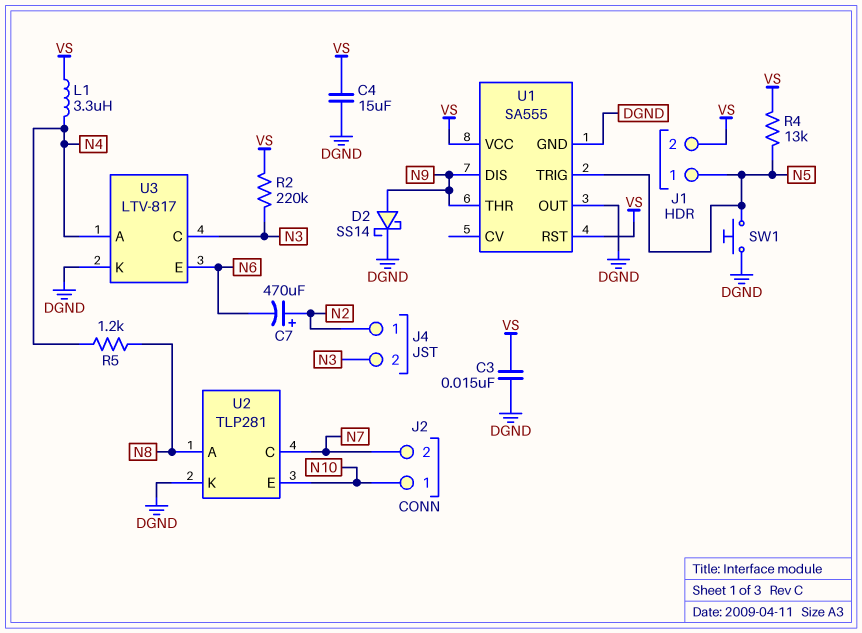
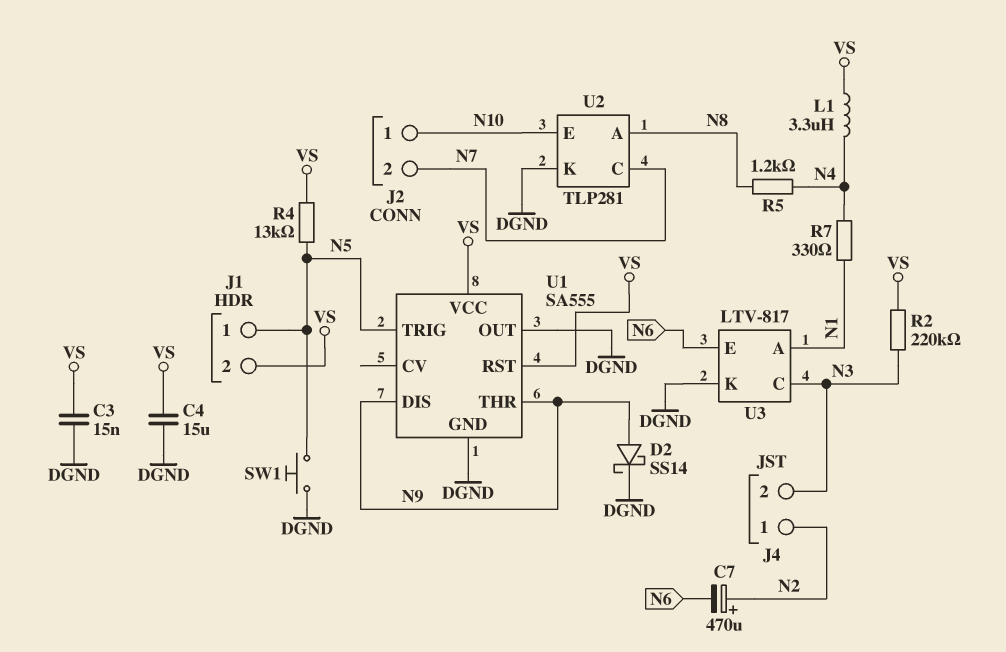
R7: none -> 330 (N1, N4)
U3 pin A: N4 -> N1

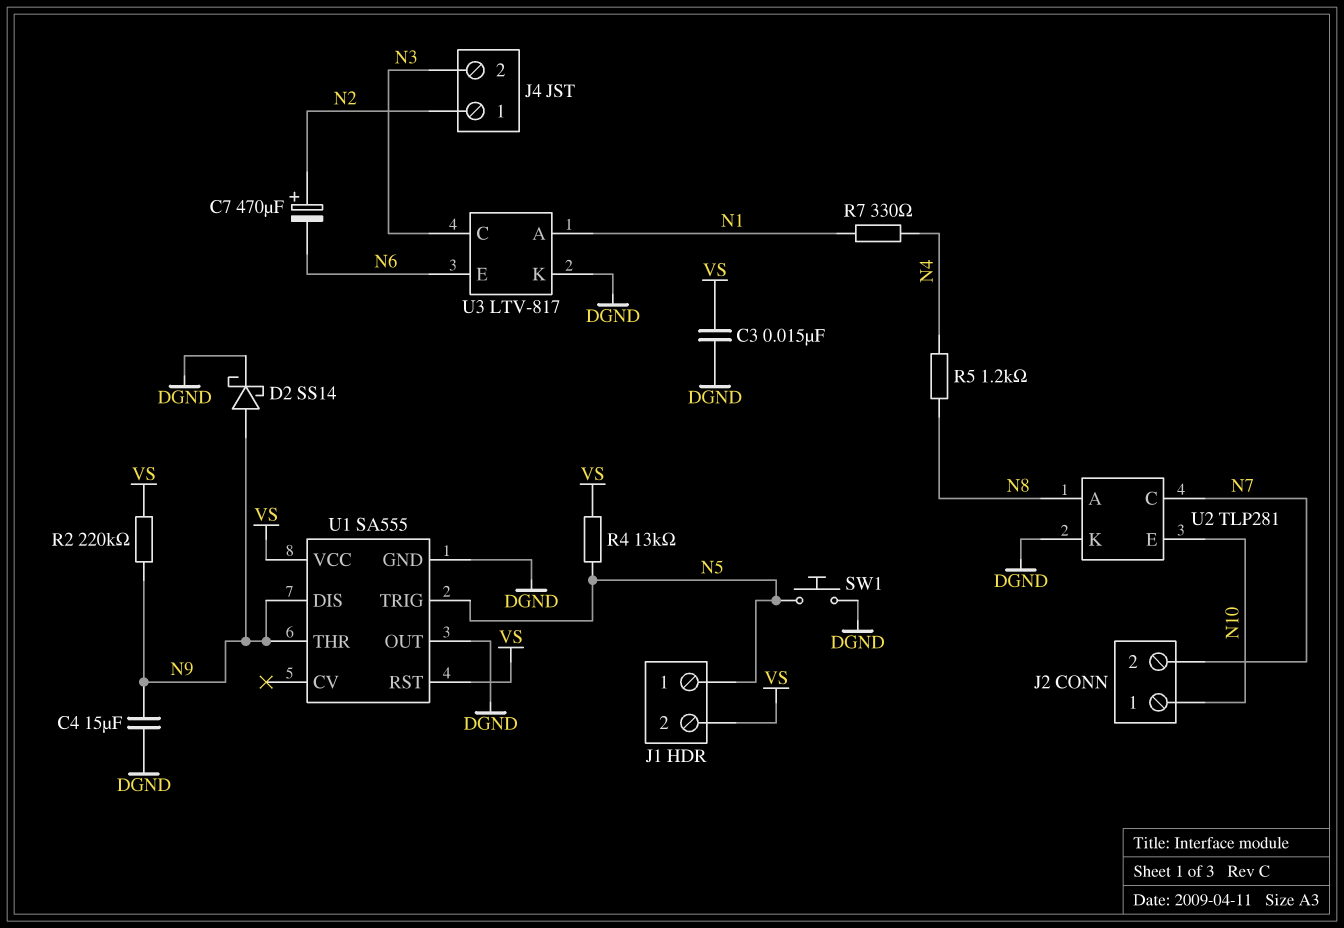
C4: 15uF (DGND, VS) -> 15uF (DGND, N9)
L1: 3.3uH (N4, VS) -> none
R2: 220k (N3, VS) -> 220k (N9, VS)

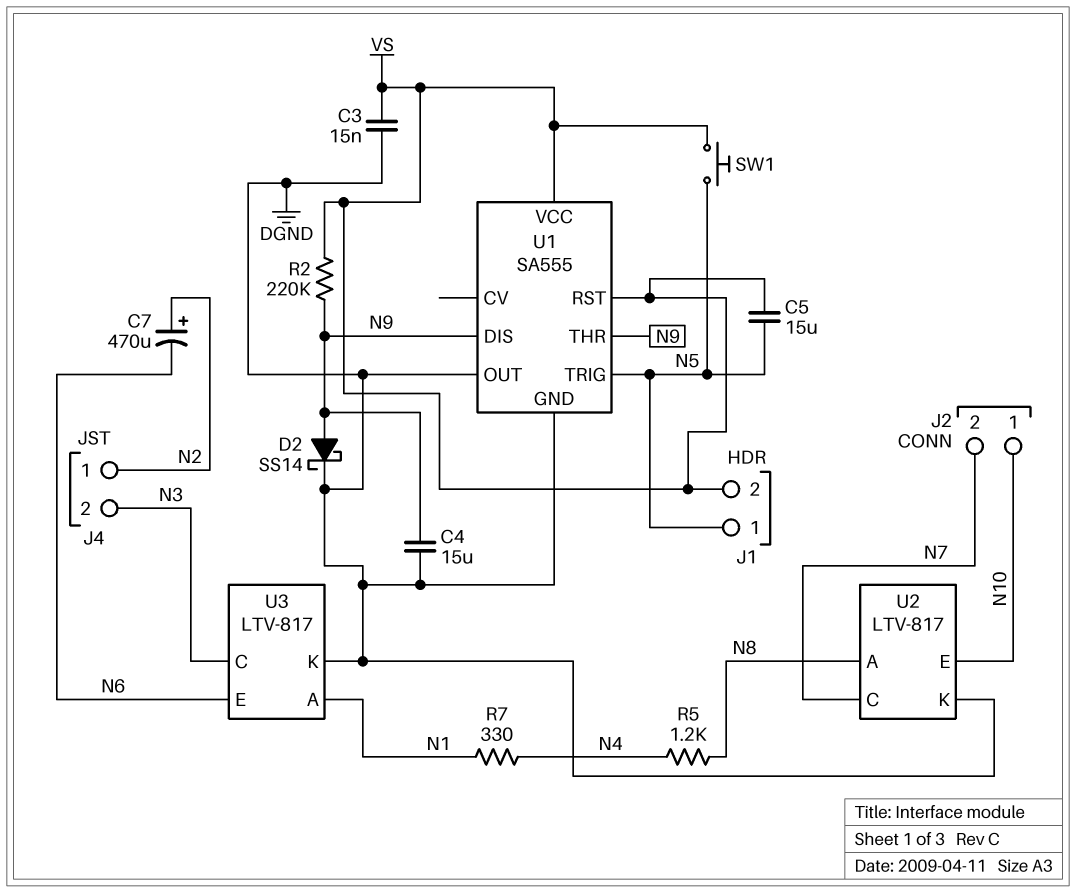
C5: none -> 15uF (N5, VS)
R4: 13k (N5, VS) -> none
SW1: button (DGND, N5) -> button (N5, VS)
U2: TLP281 -> LTV-817

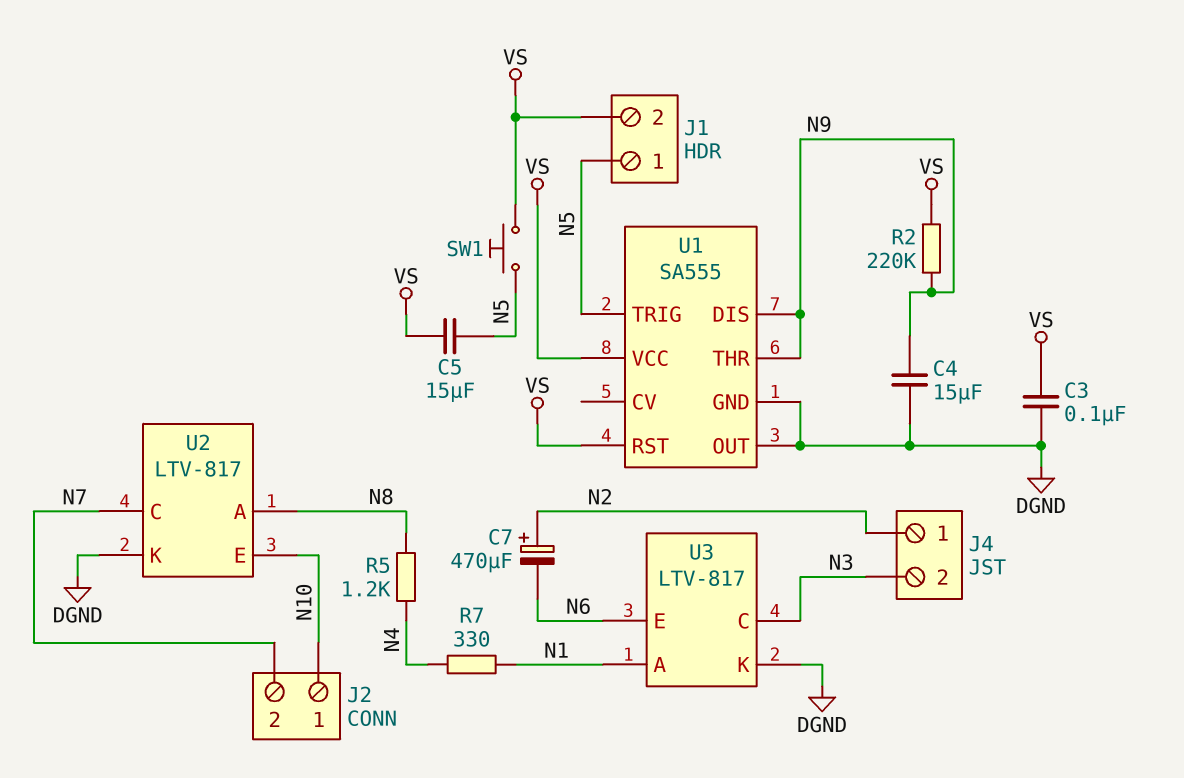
C3: 15nF (DGND, VS) -> 100nF (DGND, VS)
D2: schottky SS14 (A N9, K DGND) -> none

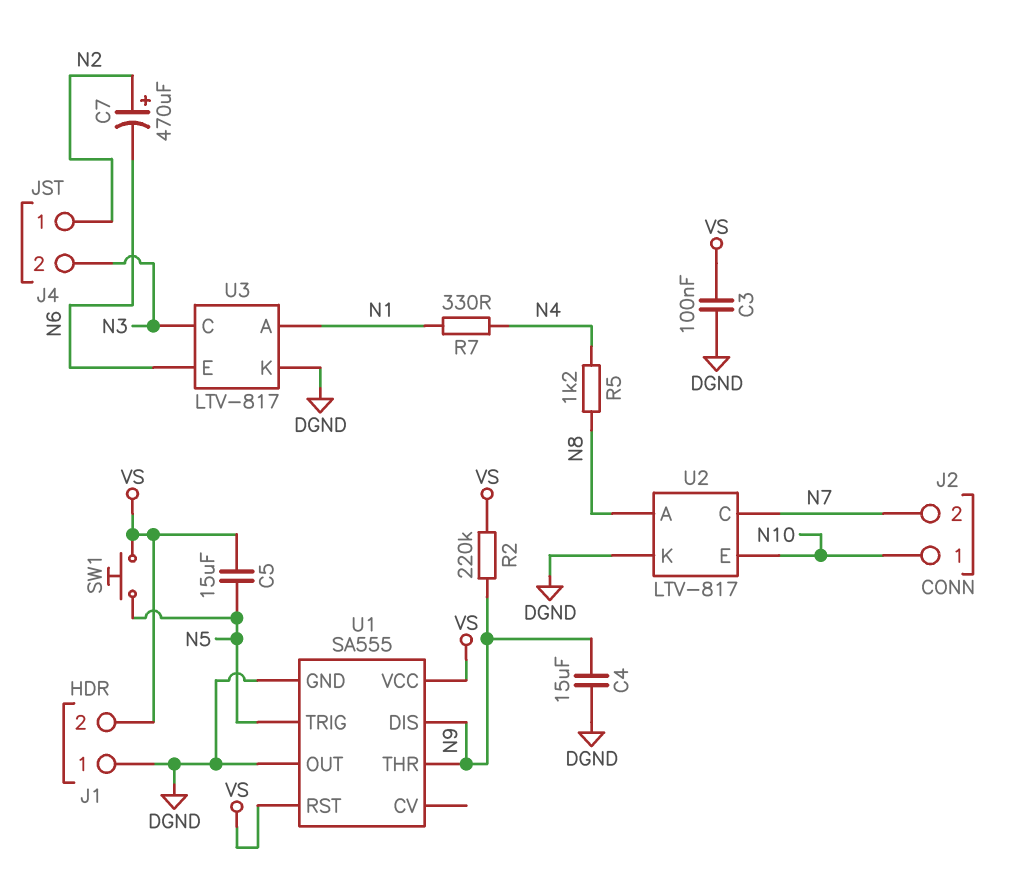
J1 pin 1: N5 -> DGND

